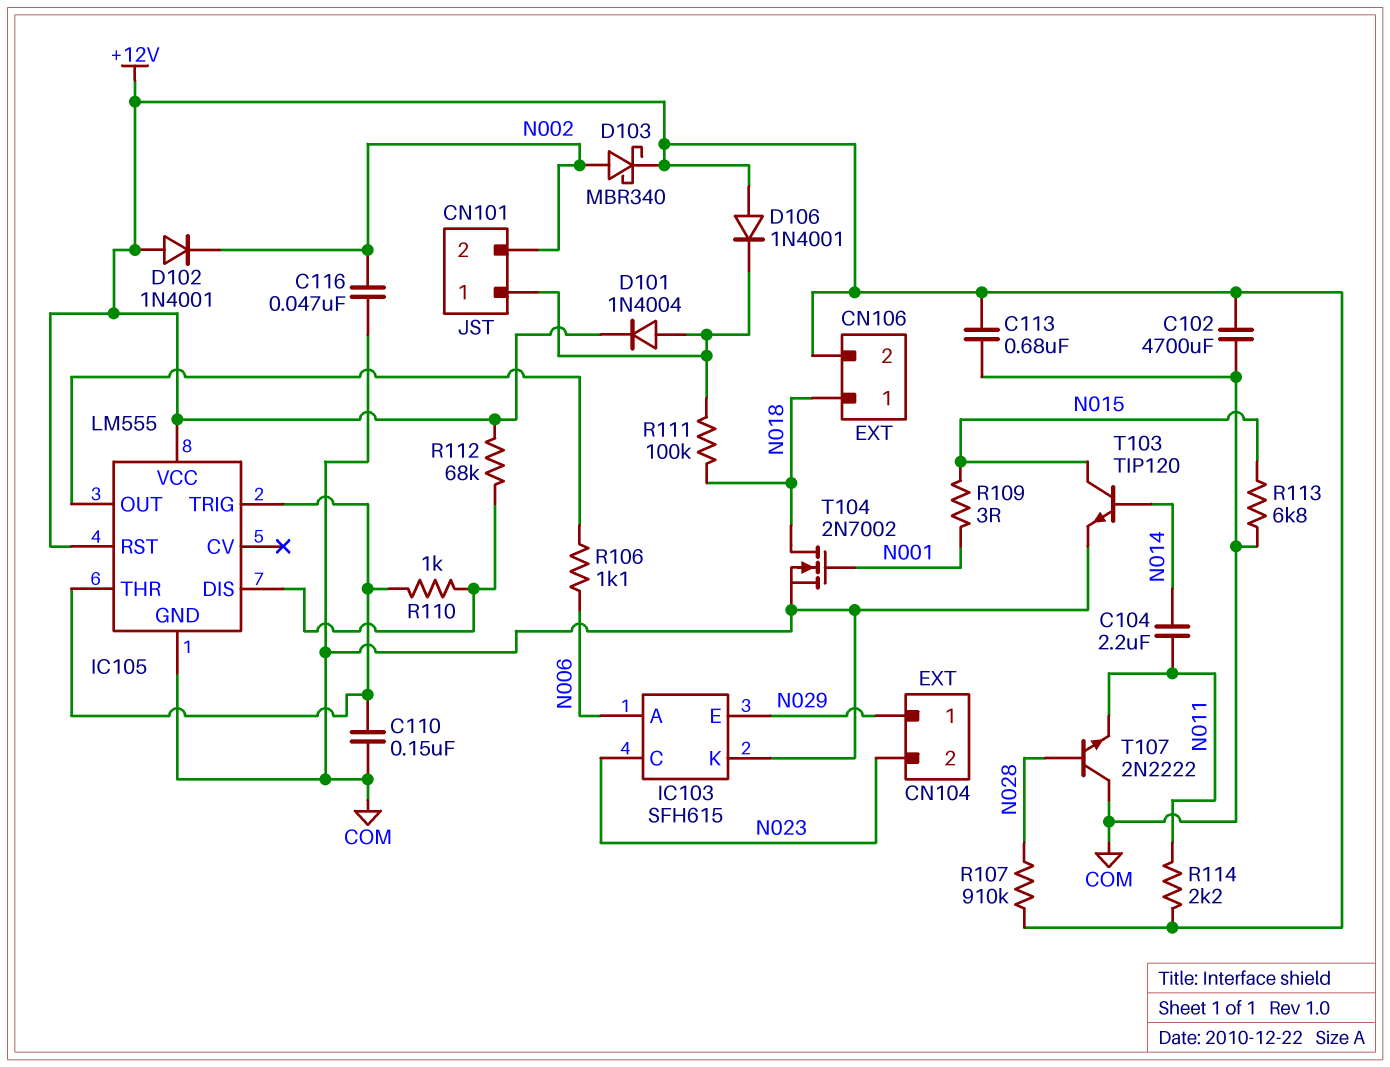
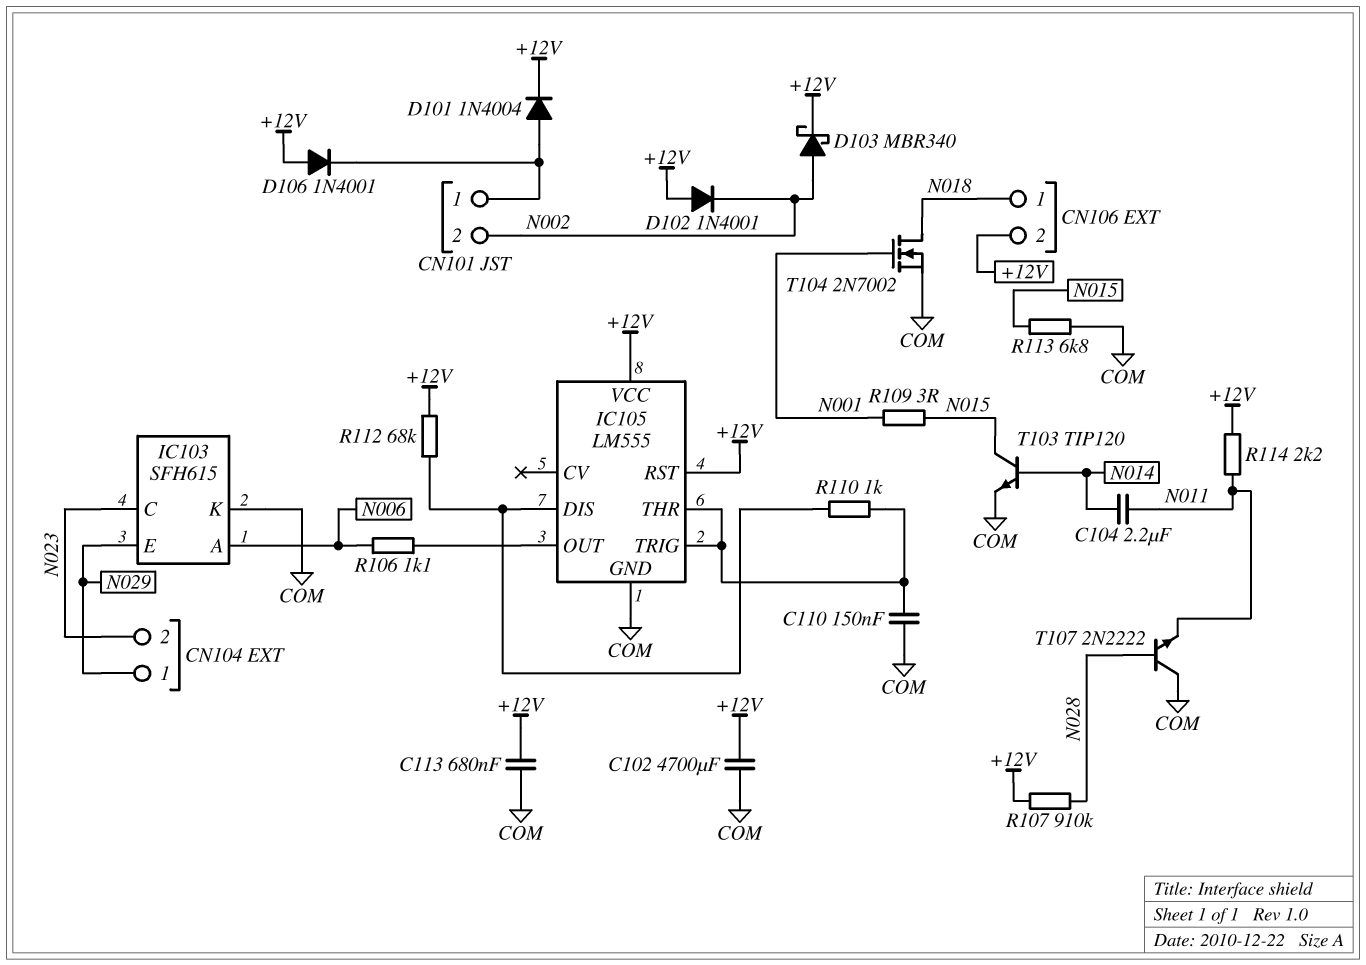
C116: 47nF (COM, N002) -> none
R111: 100k (CN101/1, N018) -> none

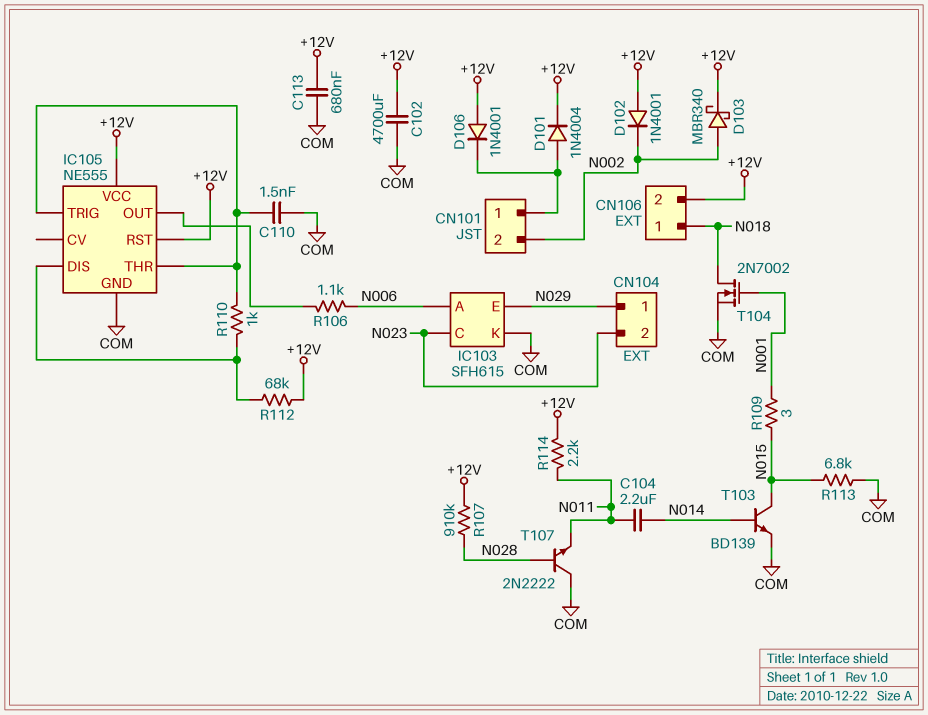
C110: 150nF (COM, IC105/THR) -> 1.5nF (COM, IC105/THR)
IC105: LM555 -> NE555
T103: NPN TIP120 (B N014, C N015, E COM) -> NPN BD139 (B N014, C N015, E COM)

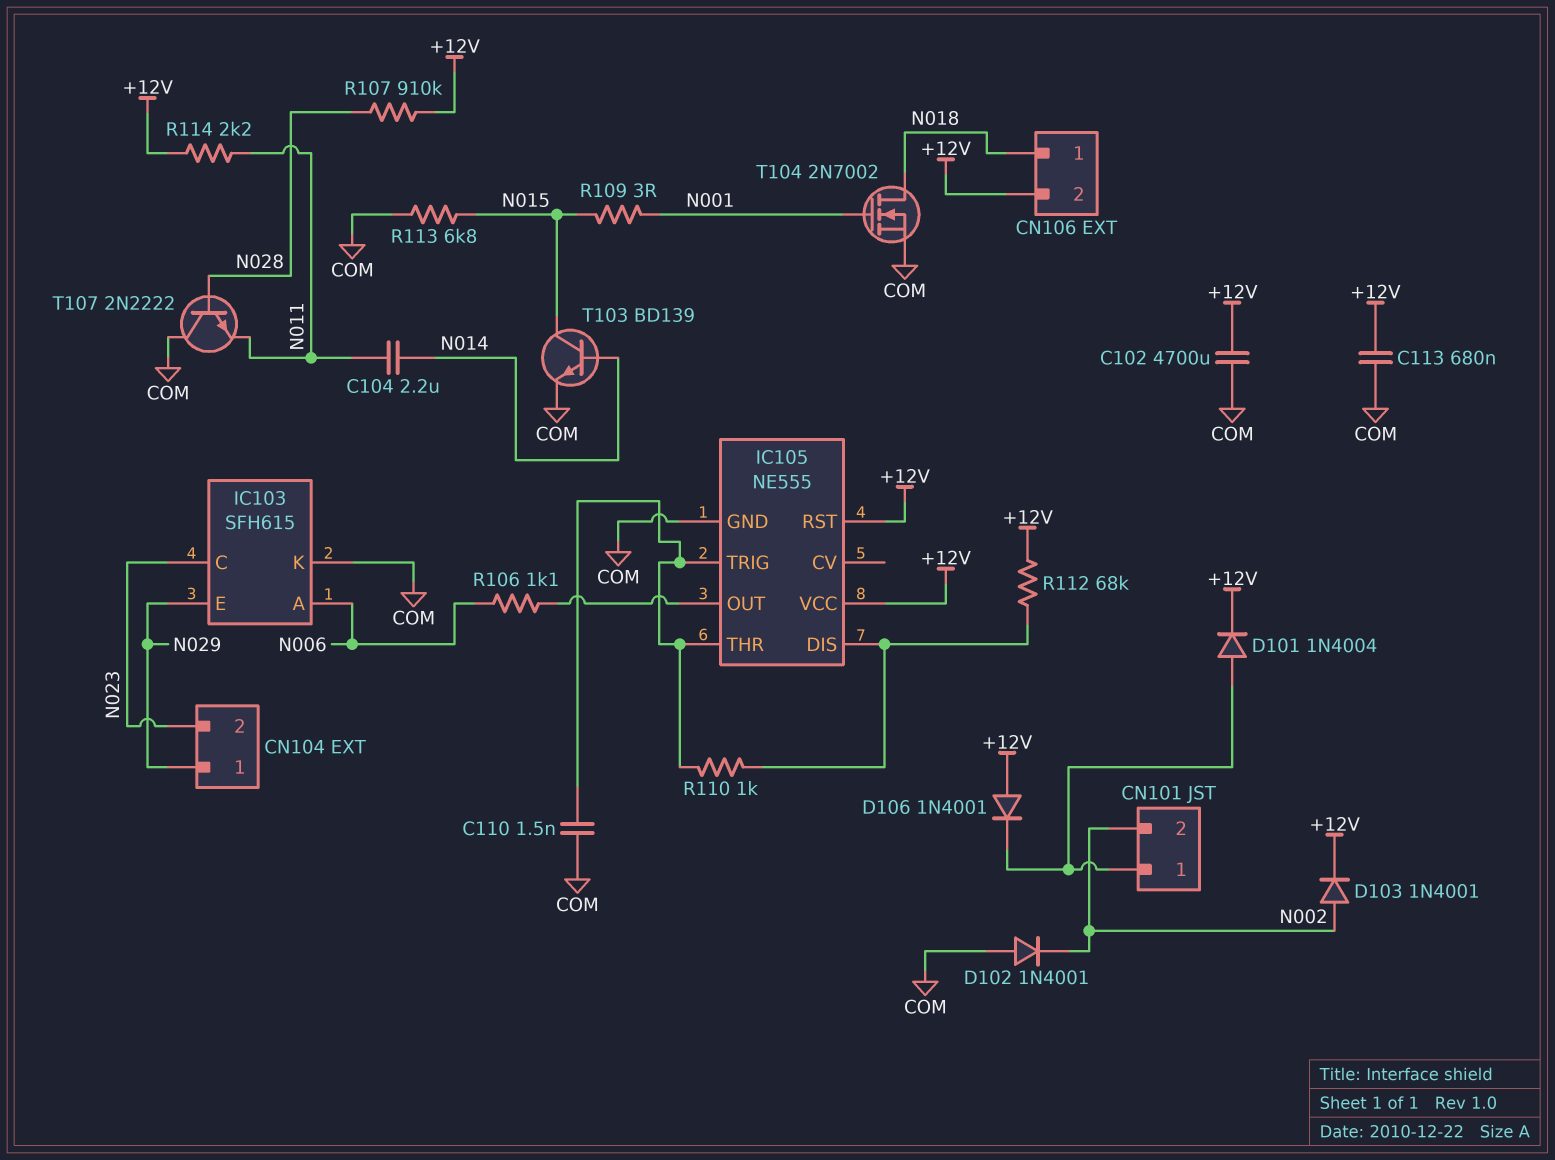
D102: diode 1N4001 (A +12V, K N002) -> diode 1N4001 (A COM, K N002)
D103: schottky MBR340 (A N002, K +12V) -> diode 1N4001 (A N002, K +12V)

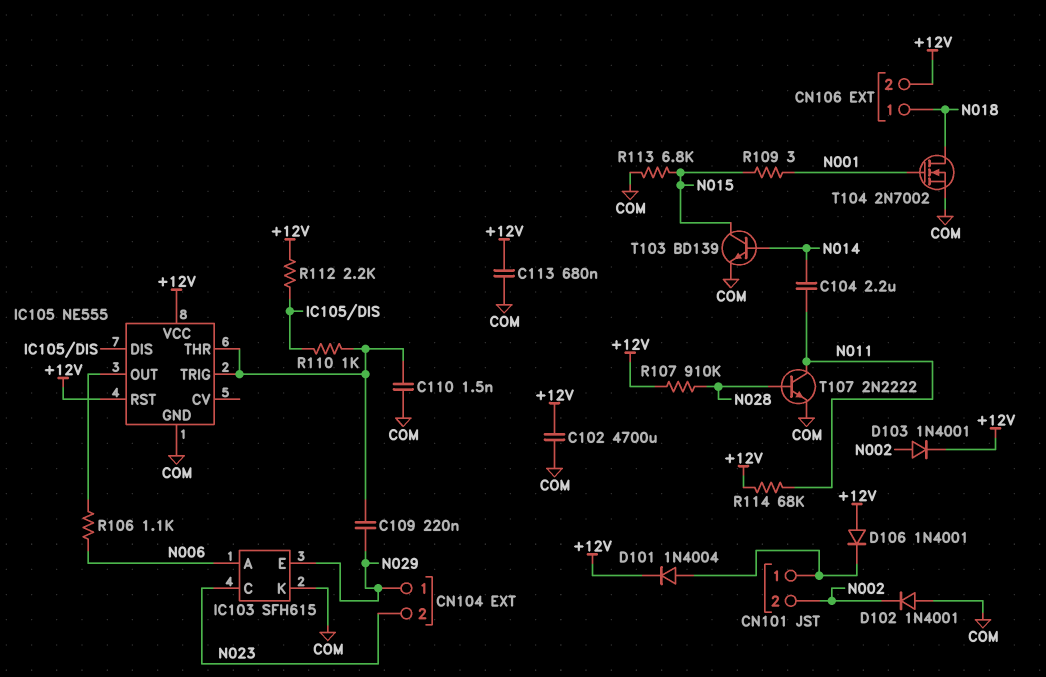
C109: none -> 220nF (IC105/THR, N029)
R112: 68k (+12V, IC105/DIS) -> 2.2k (+12V, IC105/DIS)
R114: 2.2k (+12V, N011) -> 68k (+12V, N011)
T107: NPN 2N2222 (B N028, C COM, E N011) -> NPN 2N2222 (B N028, C N011, E COM)

